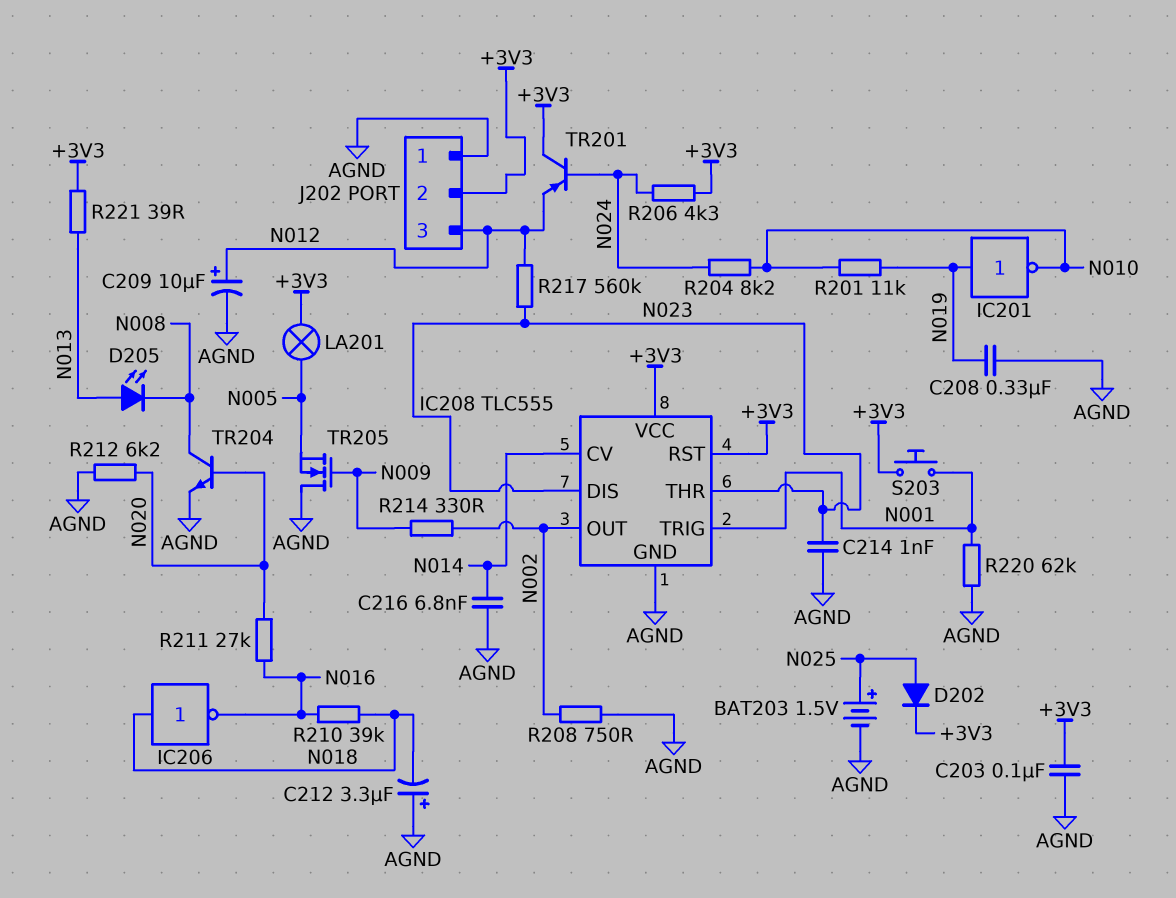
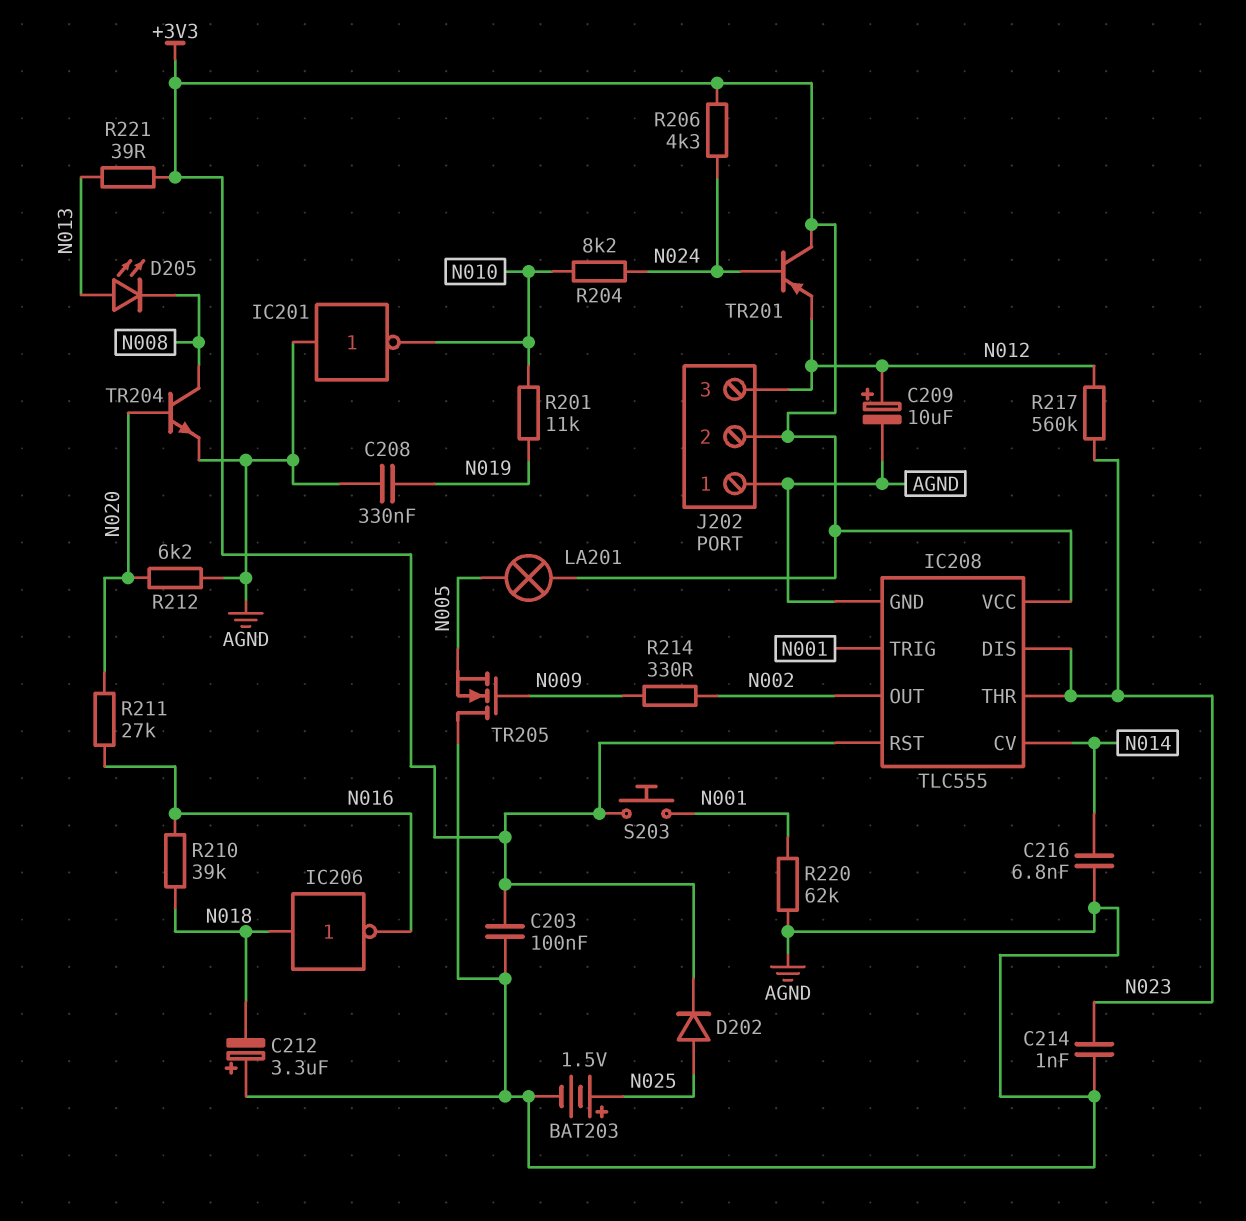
IC201: NOT (in N019, out N010) -> NOT (in AGND, out N010)
R208: 750 (AGND, N002) -> none

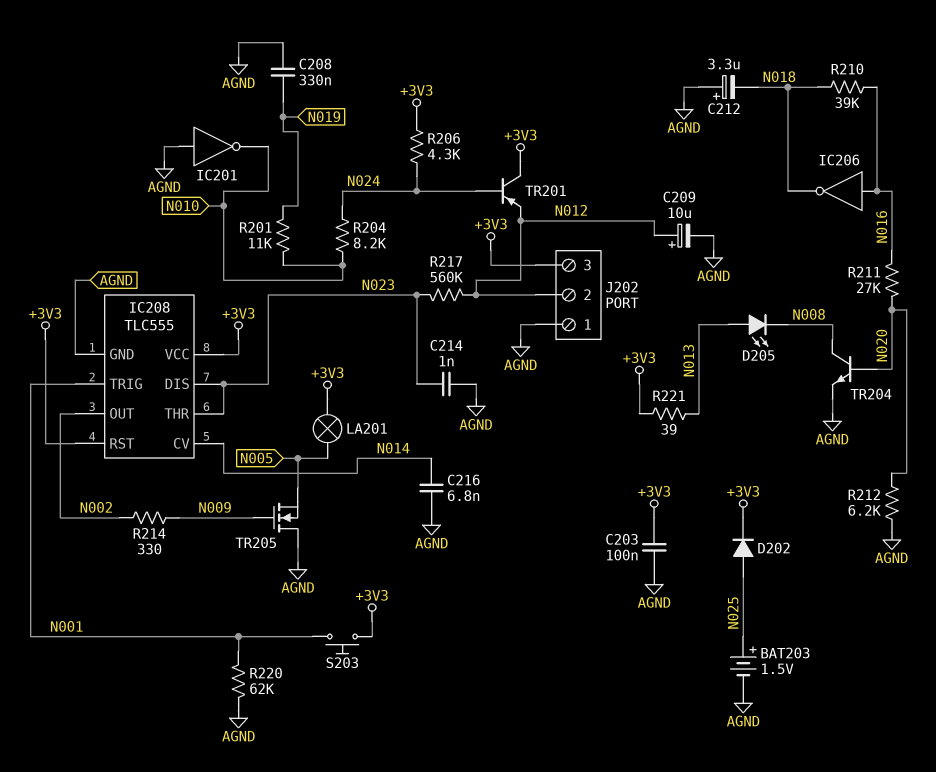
IC206: NOT (in N018, out N016) -> NOT (in N016, out N018)
J202 pin 2: +3V3 -> N012
J202 pin 3: N012 -> +3V3

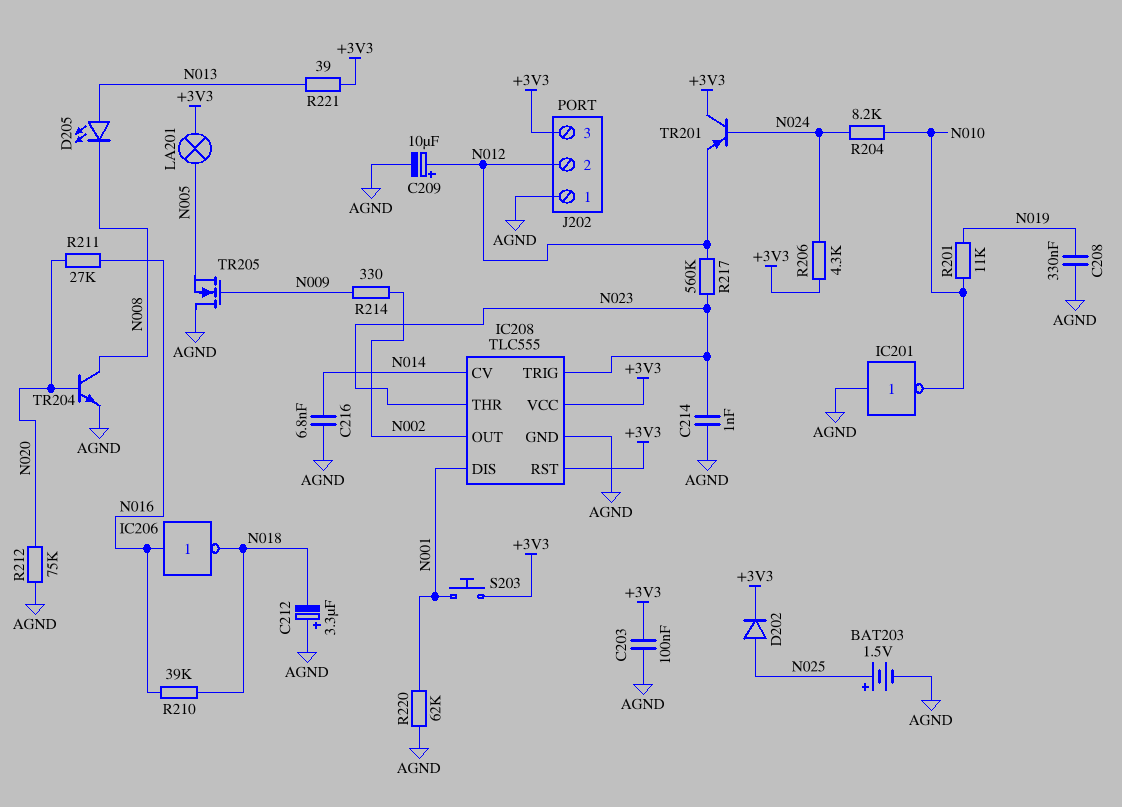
IC208 pin DIS: N023 -> N001
IC208 pin TRIG: N001 -> N023
R212: 6.2k (AGND, N020) -> 75k (AGND, N020)

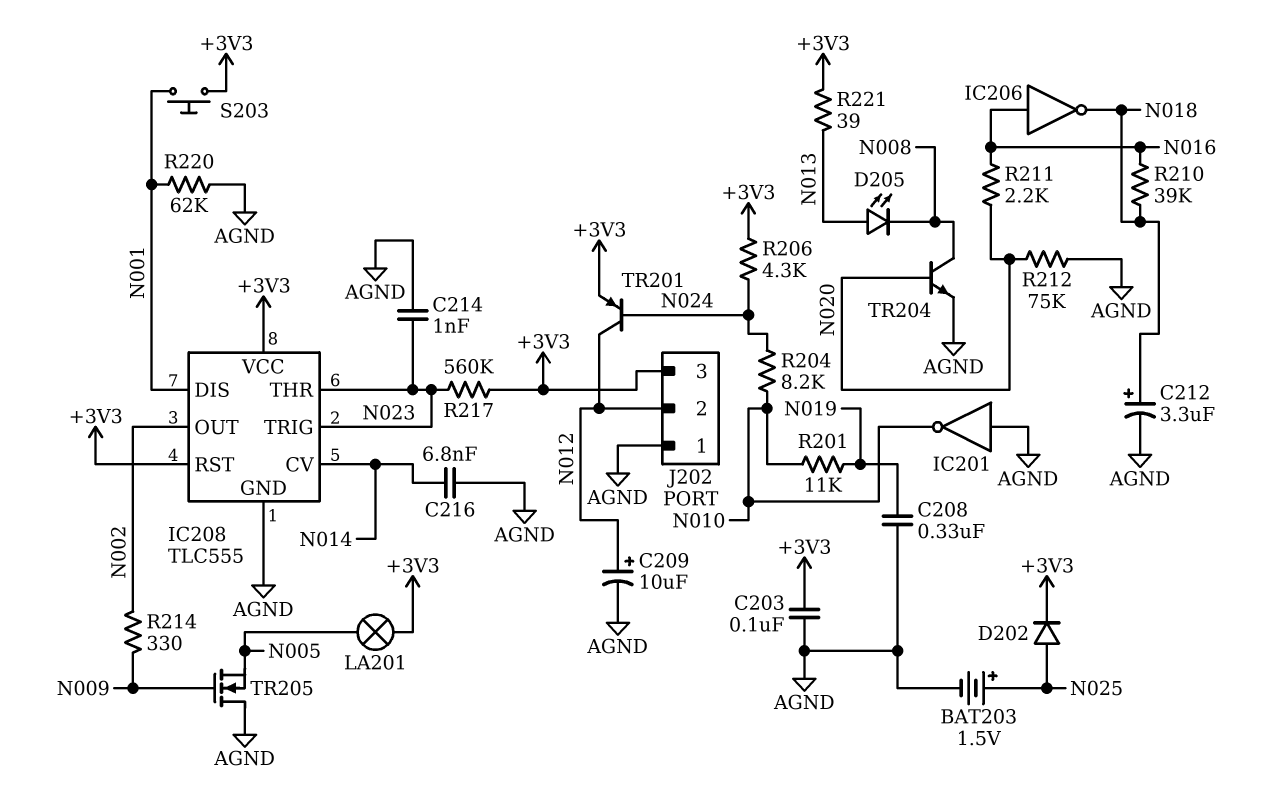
C212: 3.3uF (plus AGND, minus N018) -> 3.3uF (plus N018, minus AGND)
R211: 27k (N016, N020) -> 2.2k (N016, N020)
R217: 560k (N012, N023) -> 560k (+3V3, N023)
TR201: PNP (B N024, C +3V3, E N012) -> PNP (B N024, C N012, E +3V3)

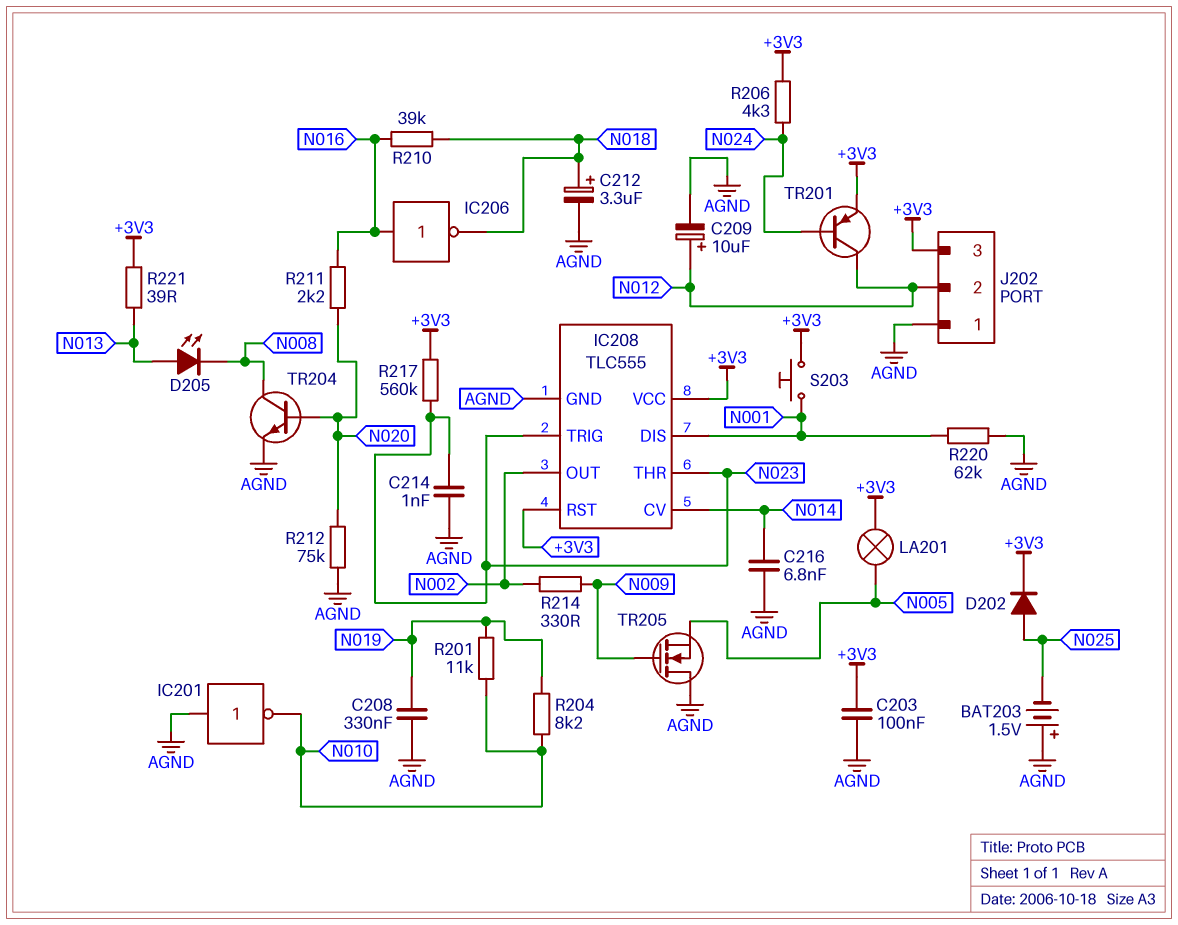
BAT203: 1.5V (plus N025, minus AGND) -> 1.5V (plus AGND, minus N025)
R204: 8.2k (N010, N024) -> 8.2k (N010, N019)

